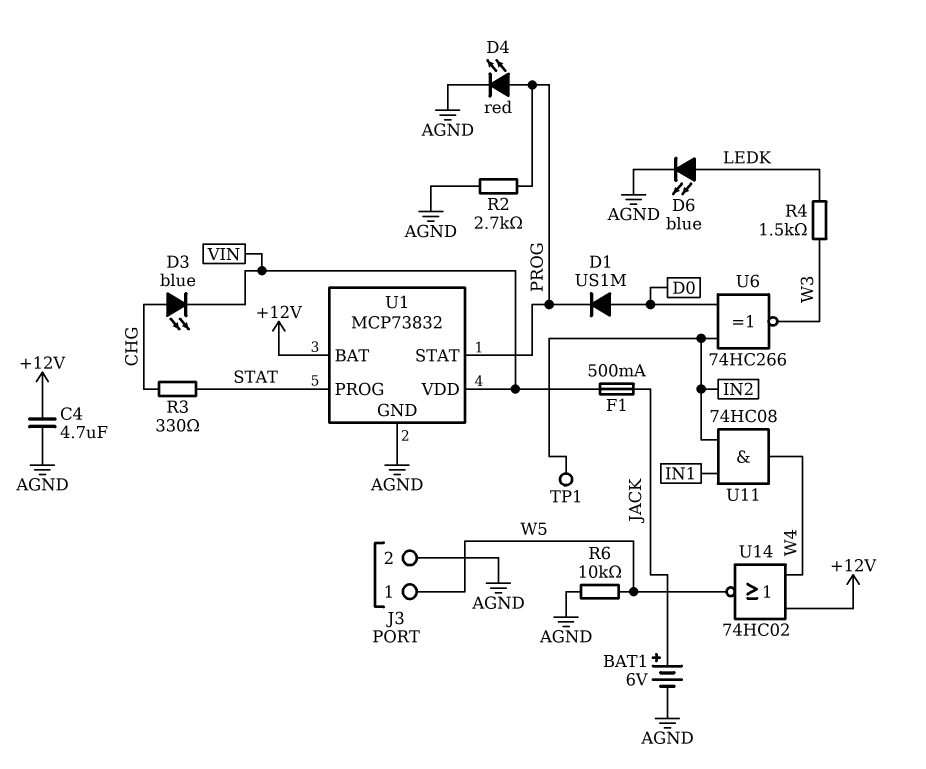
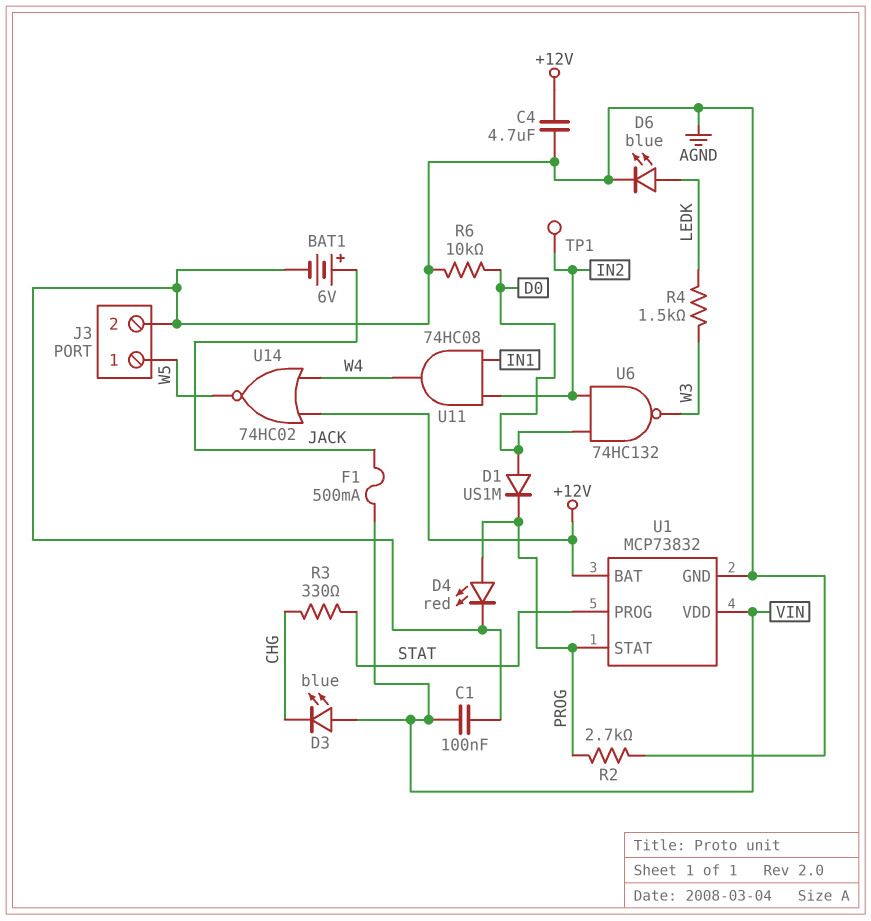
C1: none -> 100nF (AGND, VIN)
D3: LED blue (A CHG, K VIN) -> LED blue (A VIN, K CHG)
R6: 10k (AGND, W5) -> 10k (AGND, D0)
U6: XNOR 74HC266 (in D0, in IN2, out W3) -> NAND 74HC132 (in D0, in IN2, out W3)

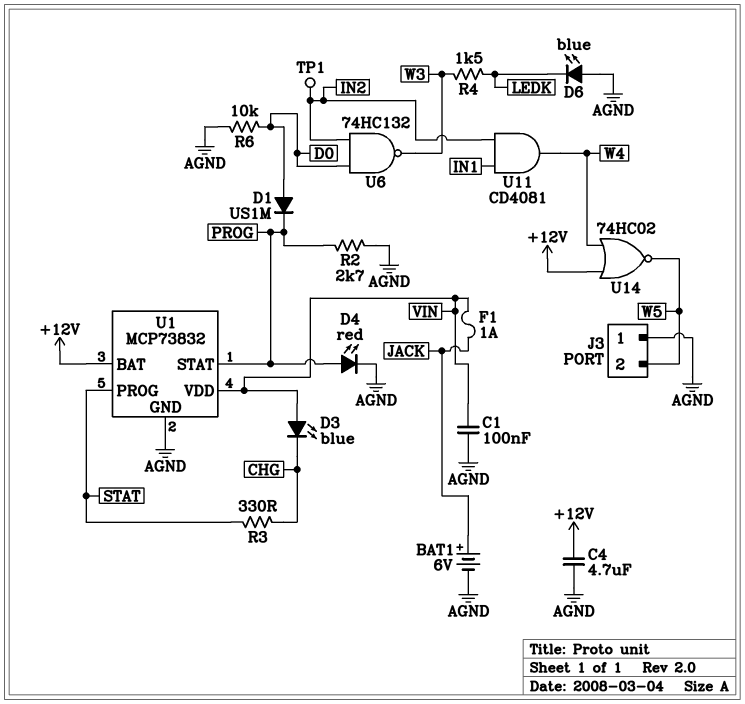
D6: LED blue (A LEDK, K AGND) -> LED blue (A AGND, K LEDK)
F1: 500mA (JACK, VIN) -> 1A (JACK, VIN)
J3 pin 1: W5 -> AGND
J3 pin 2: AGND -> W5
U11: AND 74HC08 (in IN1, in IN2, out W4) -> AND CD4081 (in IN1, in IN2, out W4)

